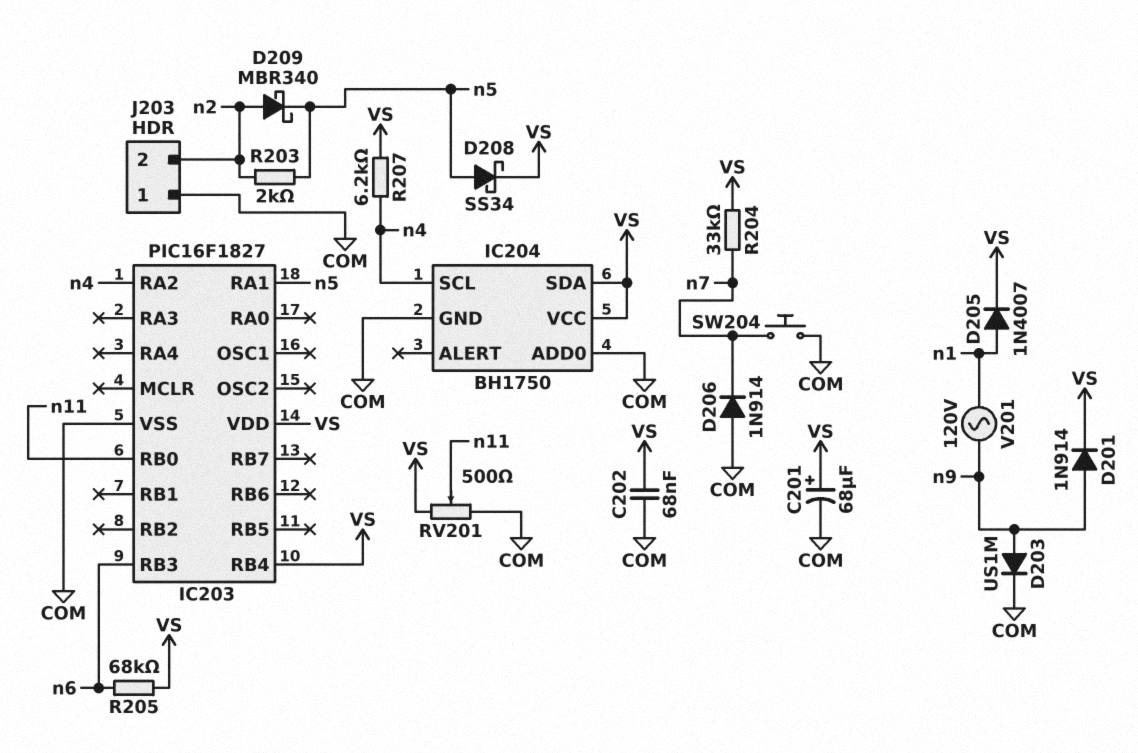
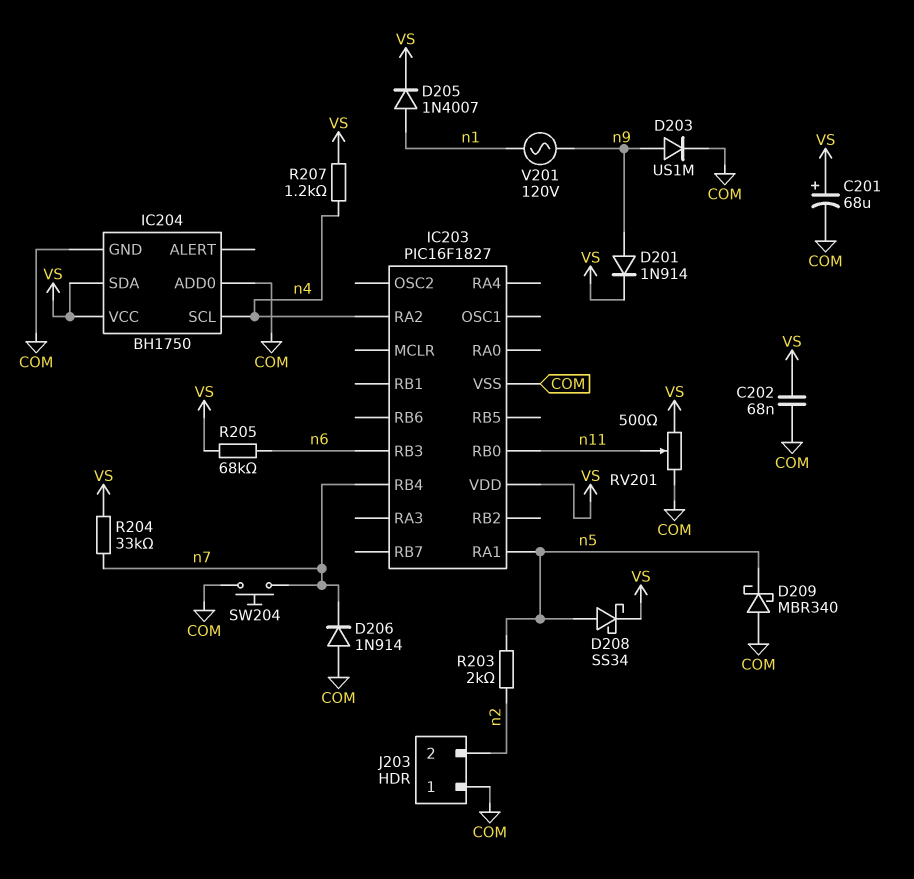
D209: schottky MBR340 (A n2, K n5) -> schottky MBR340 (A COM, K n5)
IC203 pin RB4: VS -> n7
R207: 6.2k (VS, n4) -> 1.2k (VS, n4)

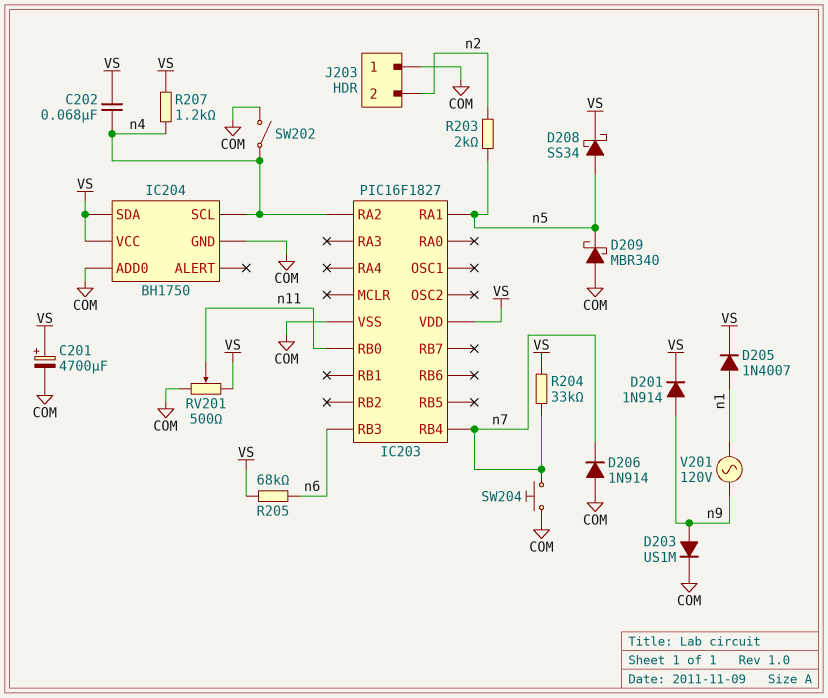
C201: 68uF (plus VS, minus COM) -> 4700uF (plus VS, minus COM)
C202: 68nF (COM, VS) -> 68nF (VS, n4)
SW202: none -> switch (COM, n4)

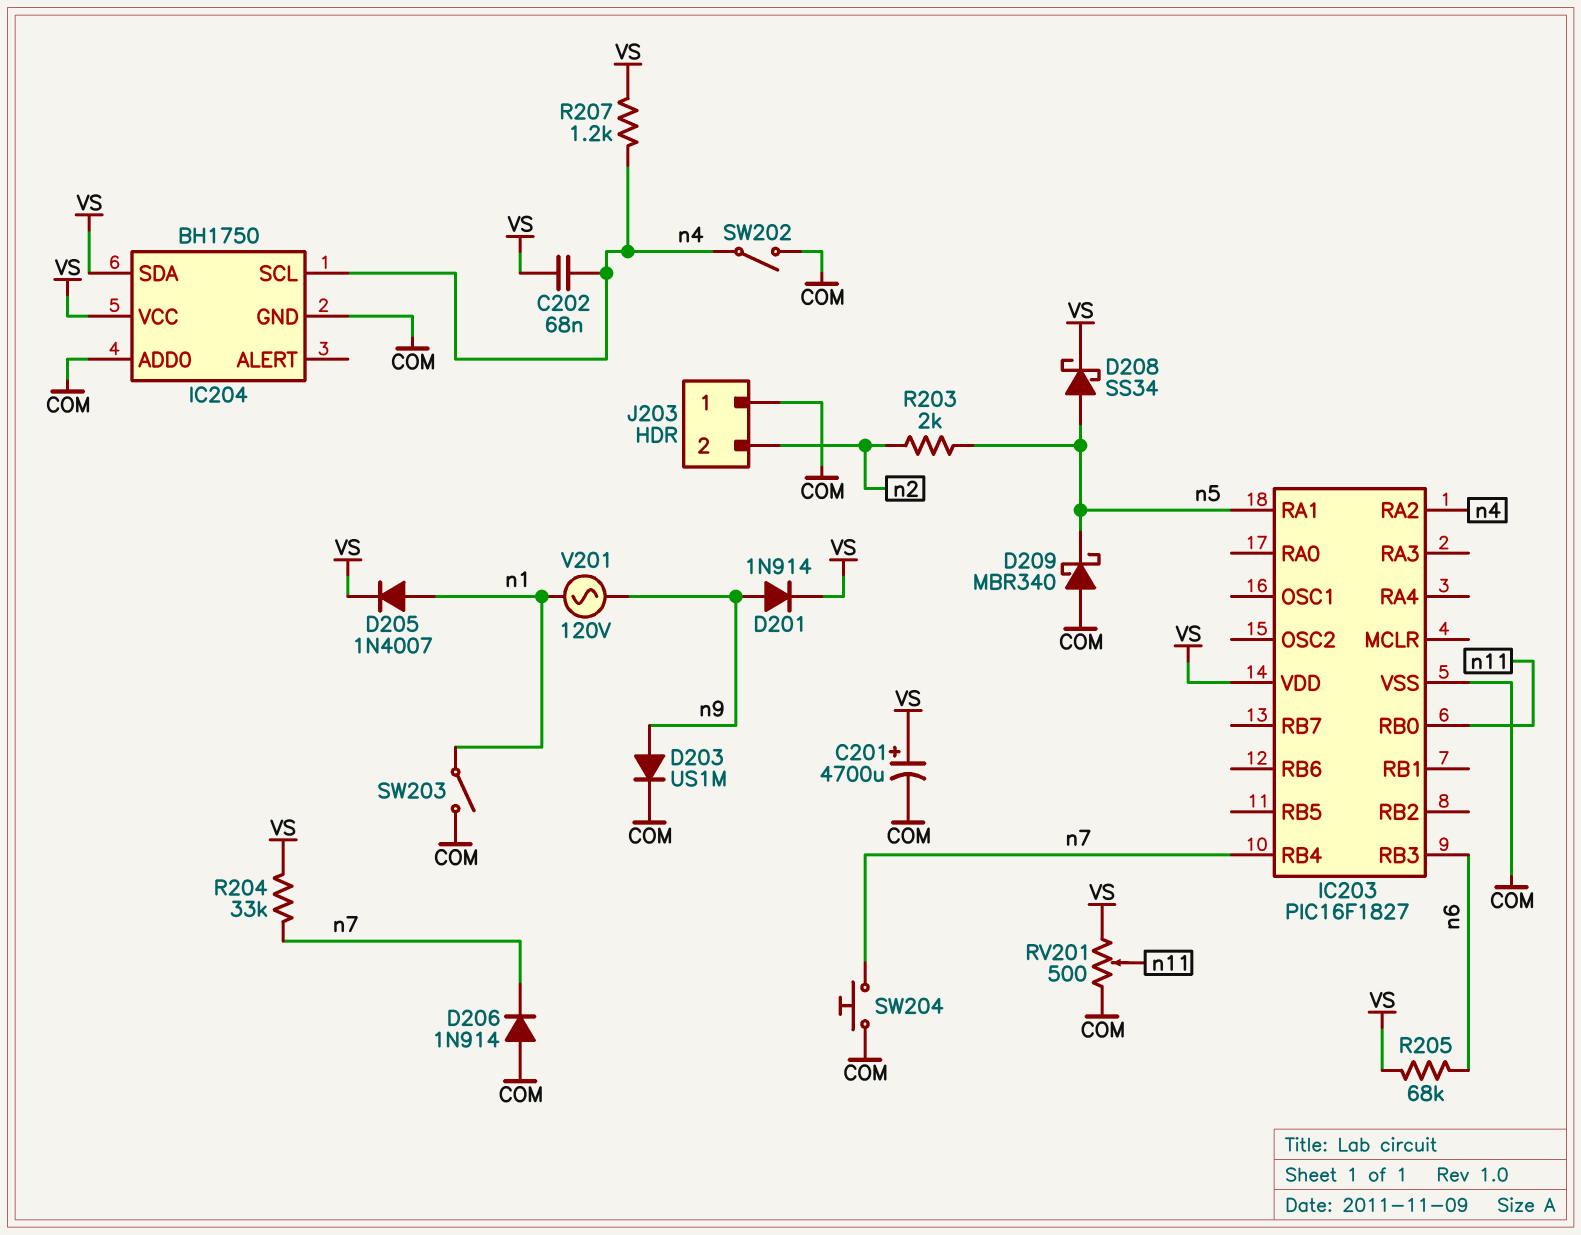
SW203: none -> switch (COM, n1)

